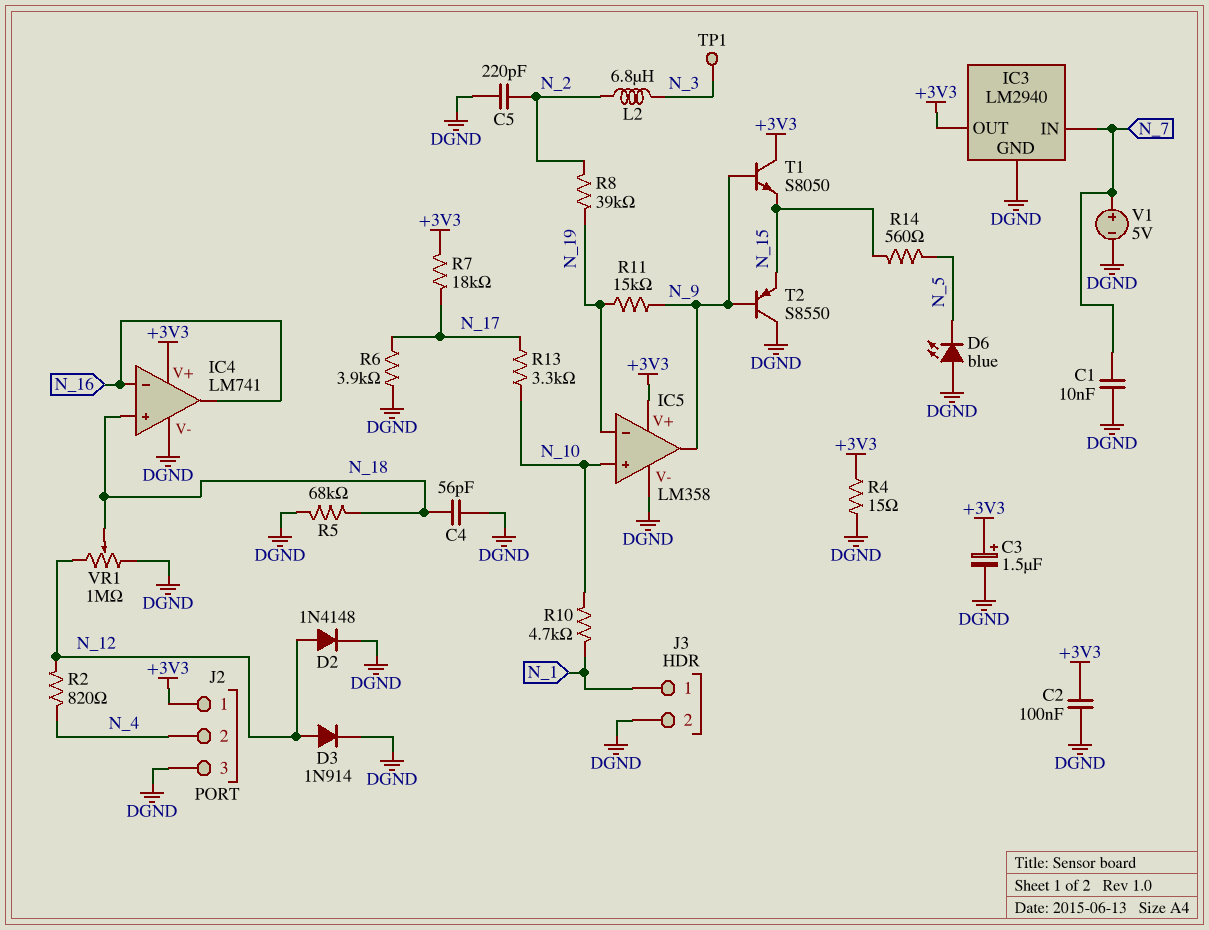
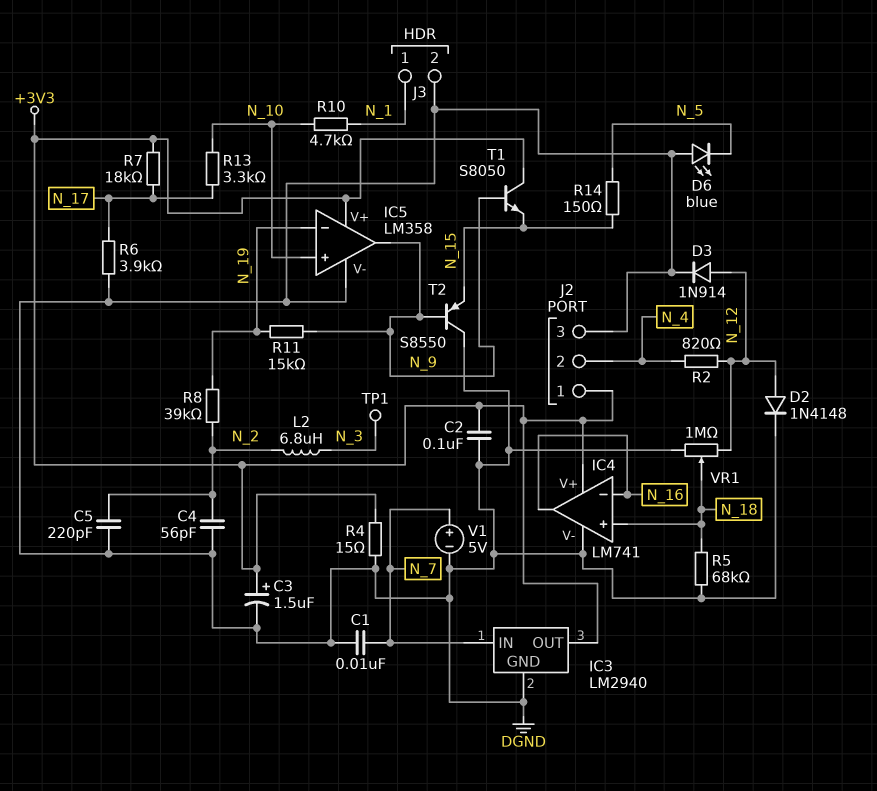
C4: 56pF (DGND, N_18) -> 56pF (DGND, N_2)
R14: 560 (N_5, N_15) -> 150 (N_5, N_15)

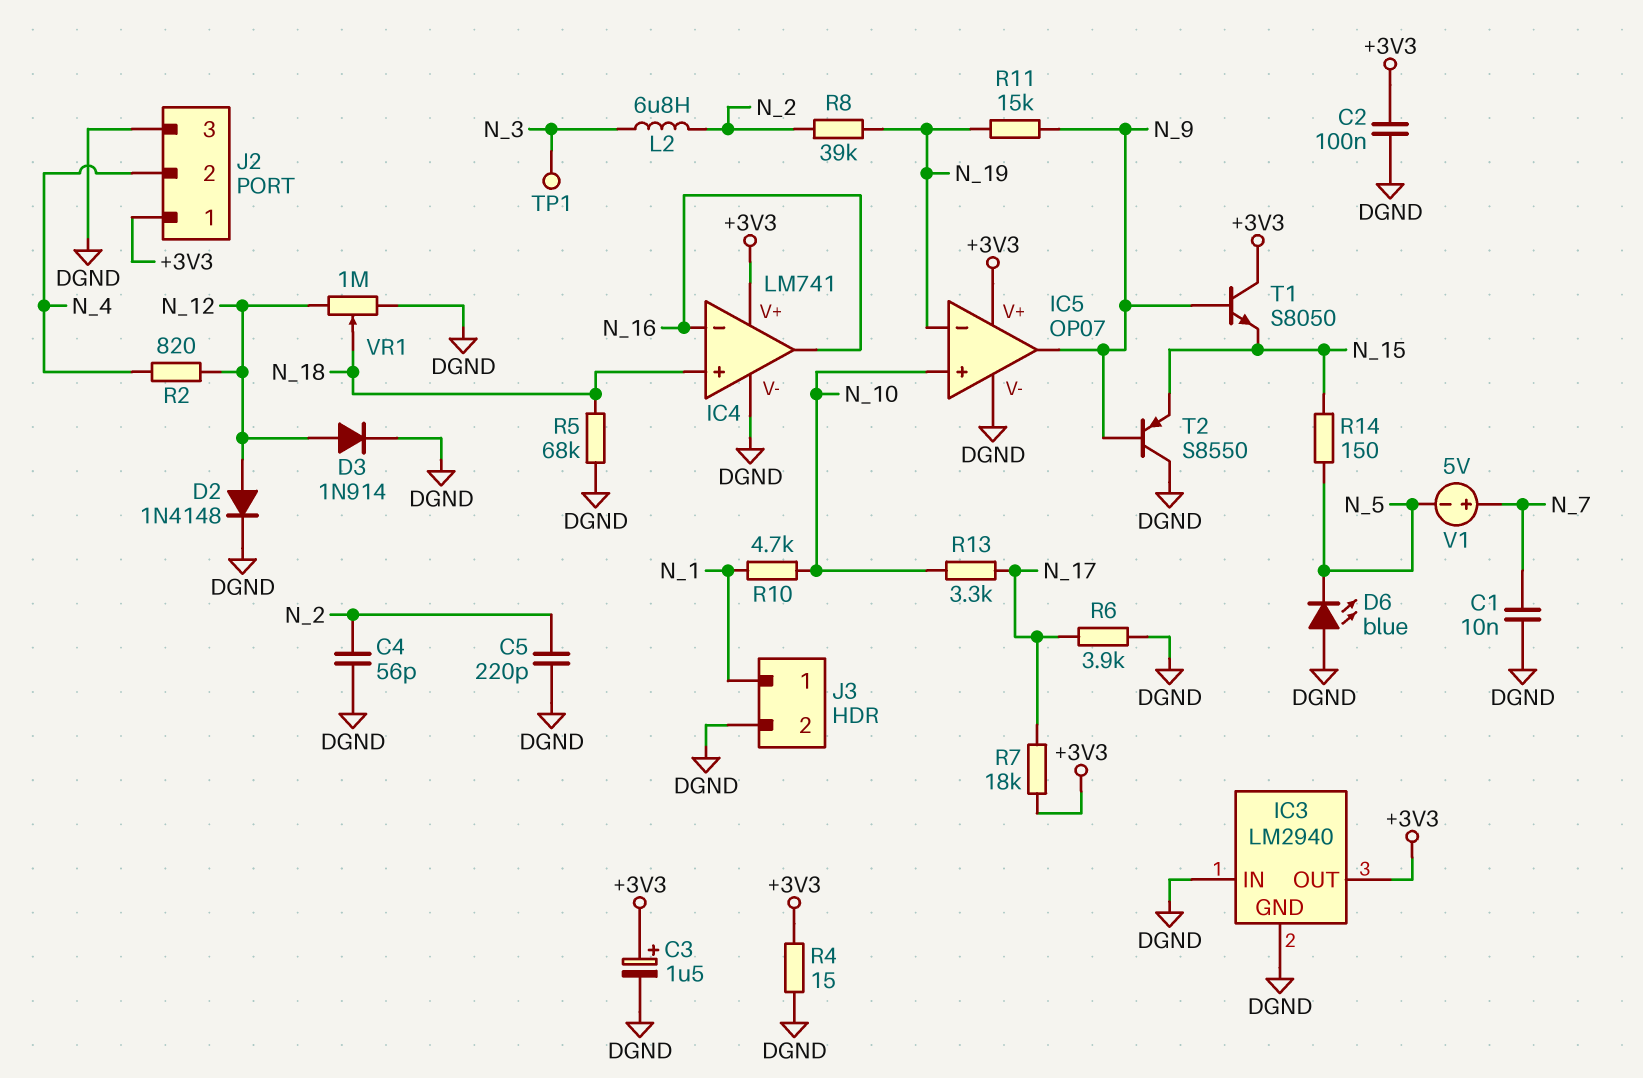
IC3 pin IN: N_7 -> DGND
IC5: LM358 -> OP07
V1: 5V (plus N_7, minus DGND) -> 5V (plus N_7, minus N_5)

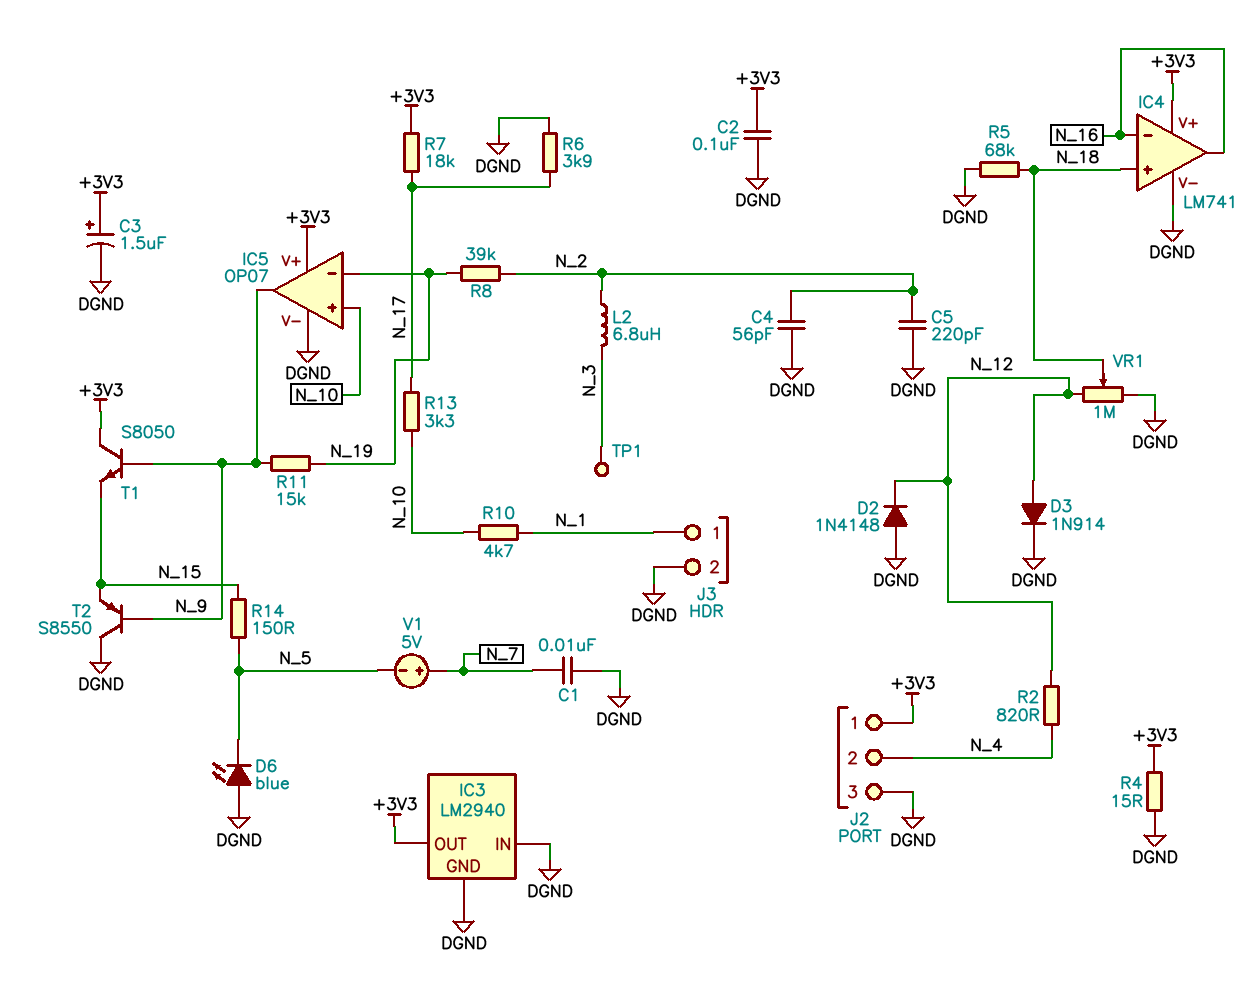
D2: diode 1N4148 (A N_12, K DGND) -> diode 1N4148 (A DGND, K N_12)

